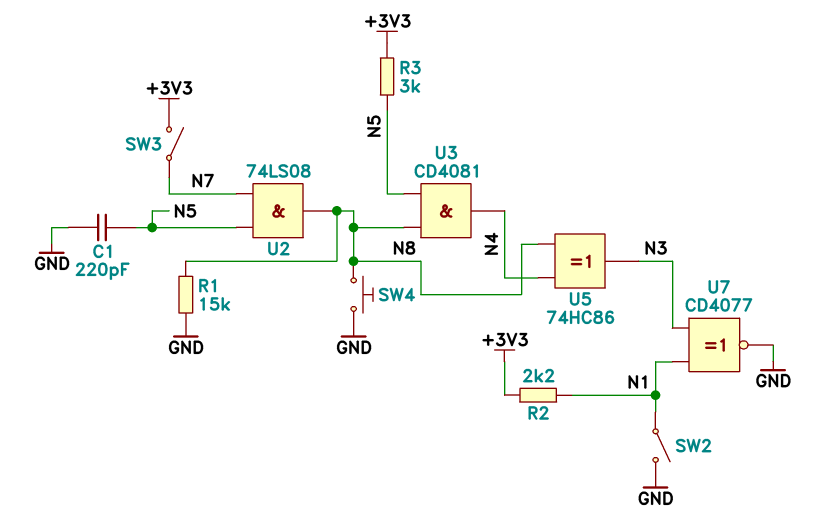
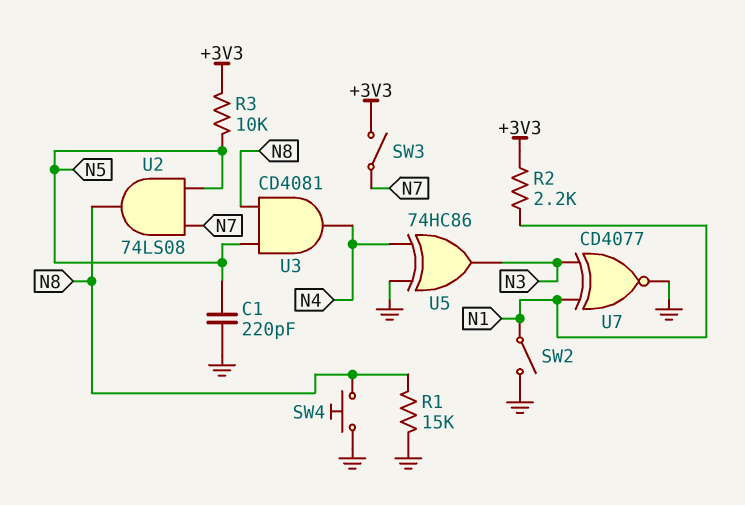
R3: 3k (+3V3, N5) -> 10k (+3V3, N5)
U5: XOR 74HC86 (in N4, in N8, out N3) -> XOR 74HC86 (in GND, in N4, out N3)

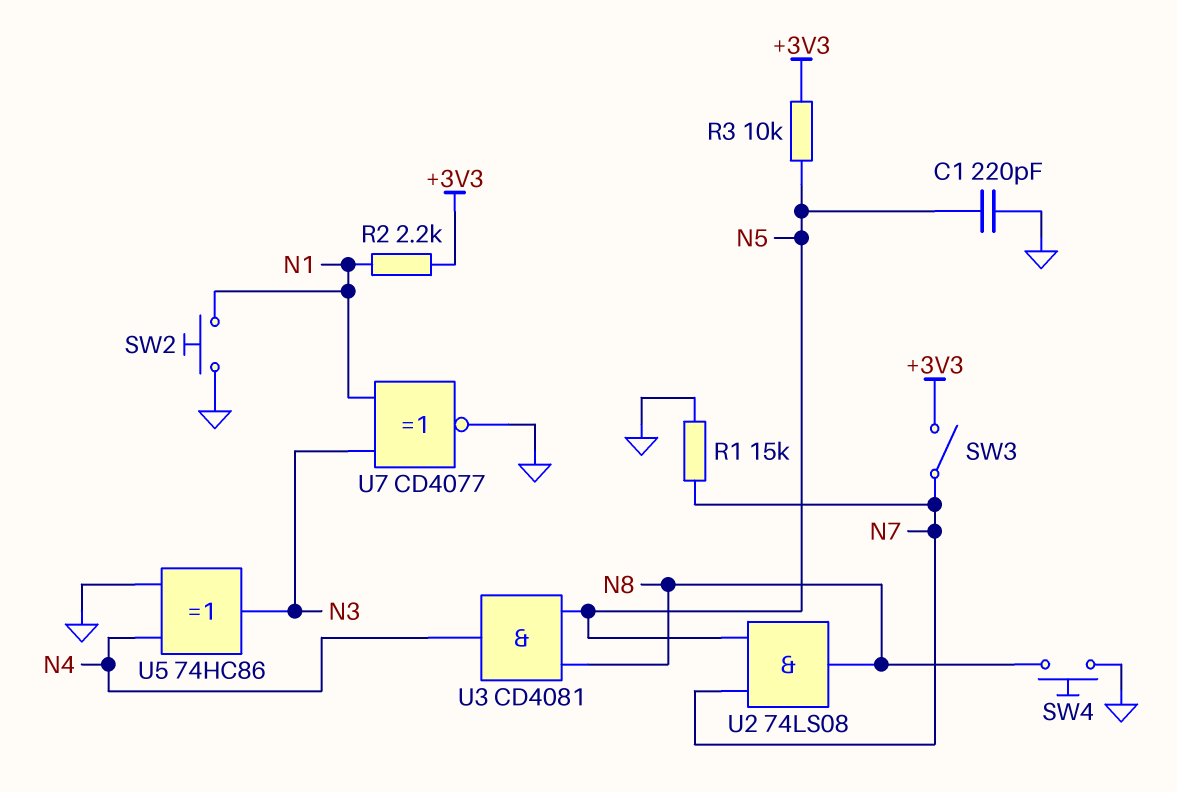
R1: 15k (GND, N8) -> 15k (GND, N7)
SW2: switch (GND, N1) -> button (GND, N1)

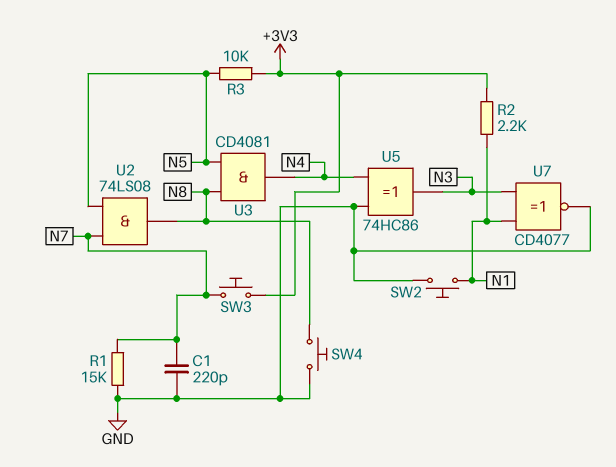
C1: 220pF (GND, N5) -> 220pF (GND, N7)
SW3: switch (+3V3, N7) -> button (+3V3, N7)

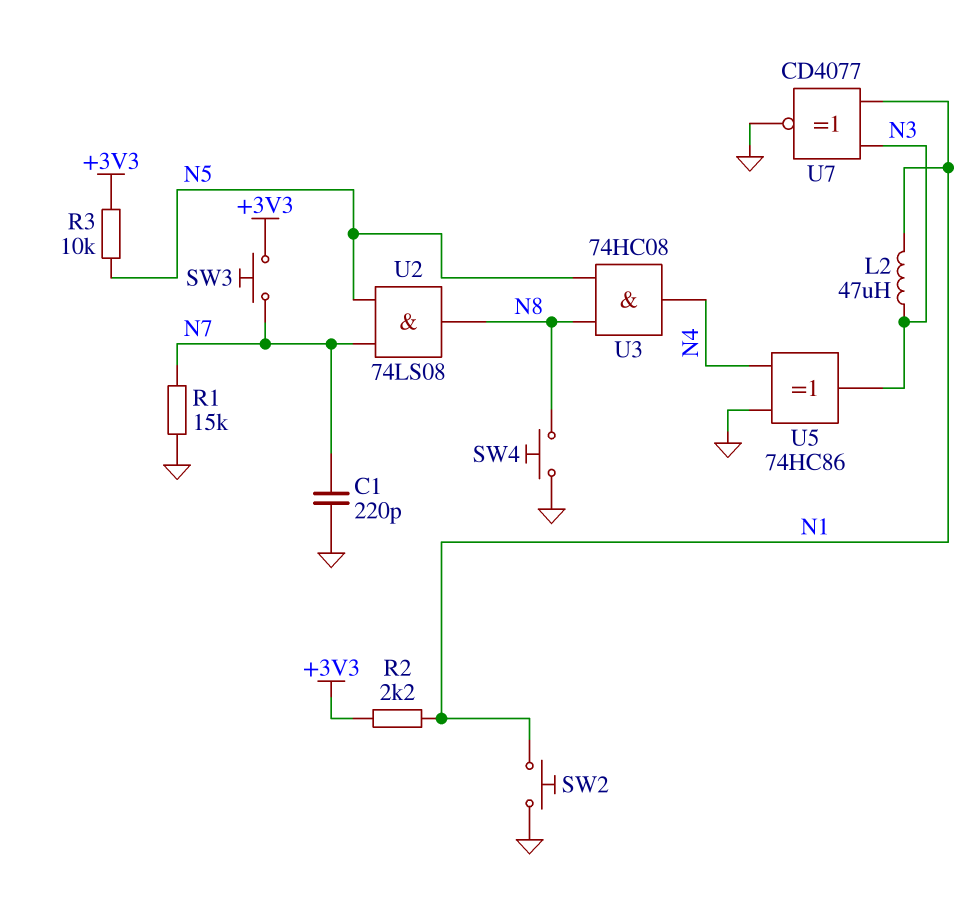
L2: none -> 47uH (N1, N3)
U3: AND CD4081 (in N5, in N8, out N4) -> AND 74HC08 (in N5, in N8, out N4)

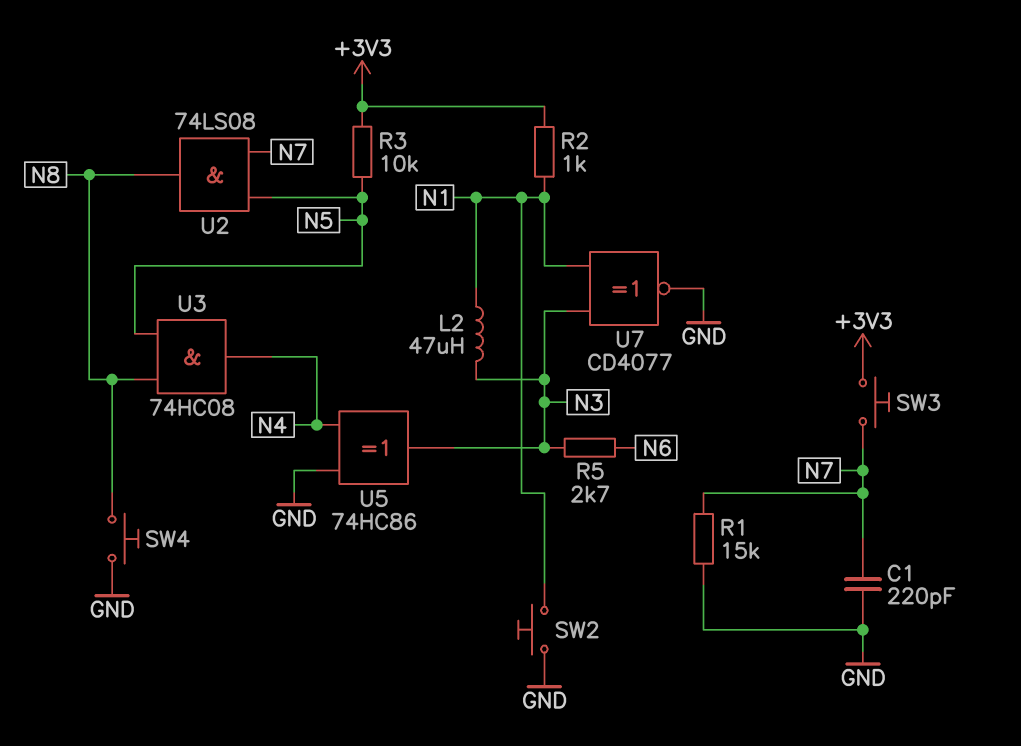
R2: 2.2k (+3V3, N1) -> 1k (+3V3, N1)
R5: none -> 2.7k (N3, N6)

